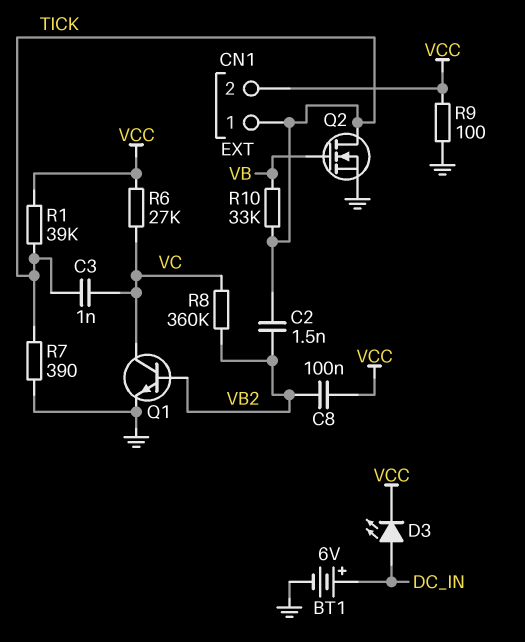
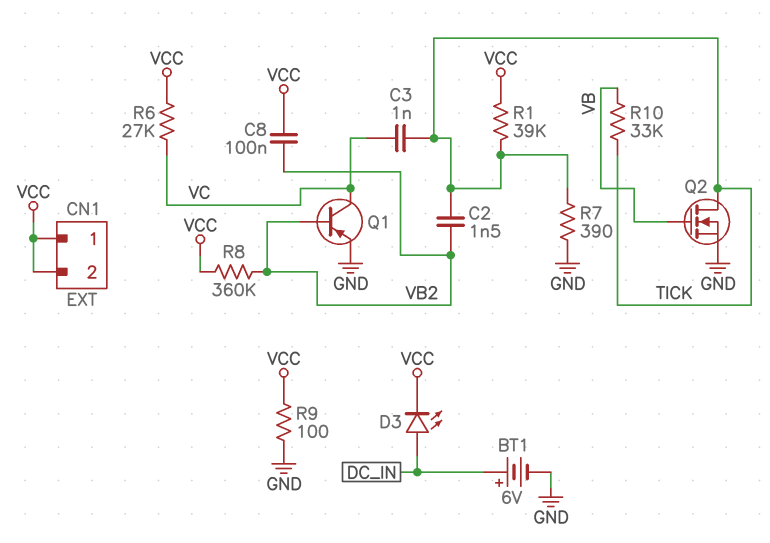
CN1 pin 1: TICK -> VCC
Q1: NPN (B VB2, C VC, E GND) -> PNP (B VB2, C VC, E GND)
R8: 360k (VB2, VC) -> 360k (VB2, VCC)

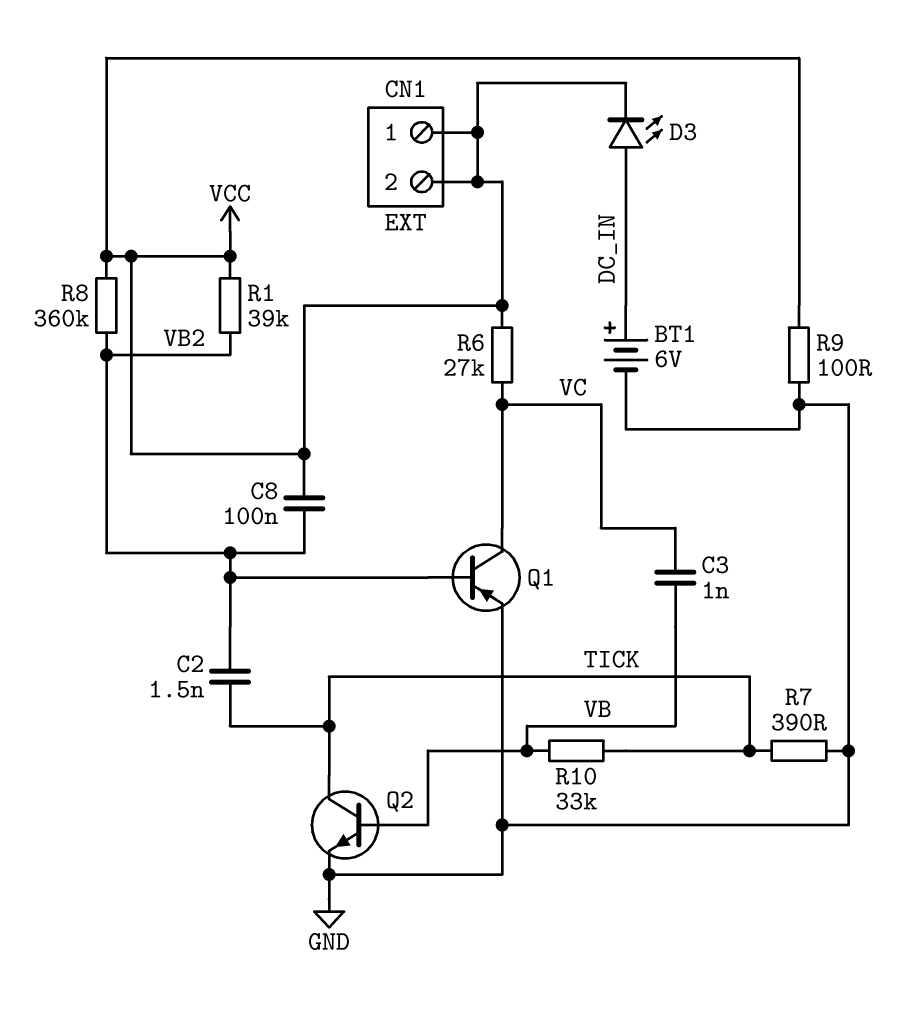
C3: 1nF (TICK, VC) -> 1nF (VB, VC)
Q2: NMOS (G VB, D TICK, S GND) -> NPN (B VB, C TICK, E GND)
R1: 39k (TICK, VCC) -> 39k (VB2, VCC)

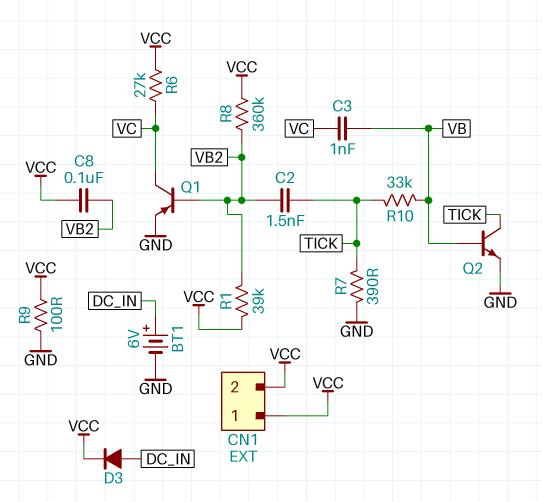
D3: LED (A DC_IN, K VCC) -> diode (A DC_IN, K VCC)

